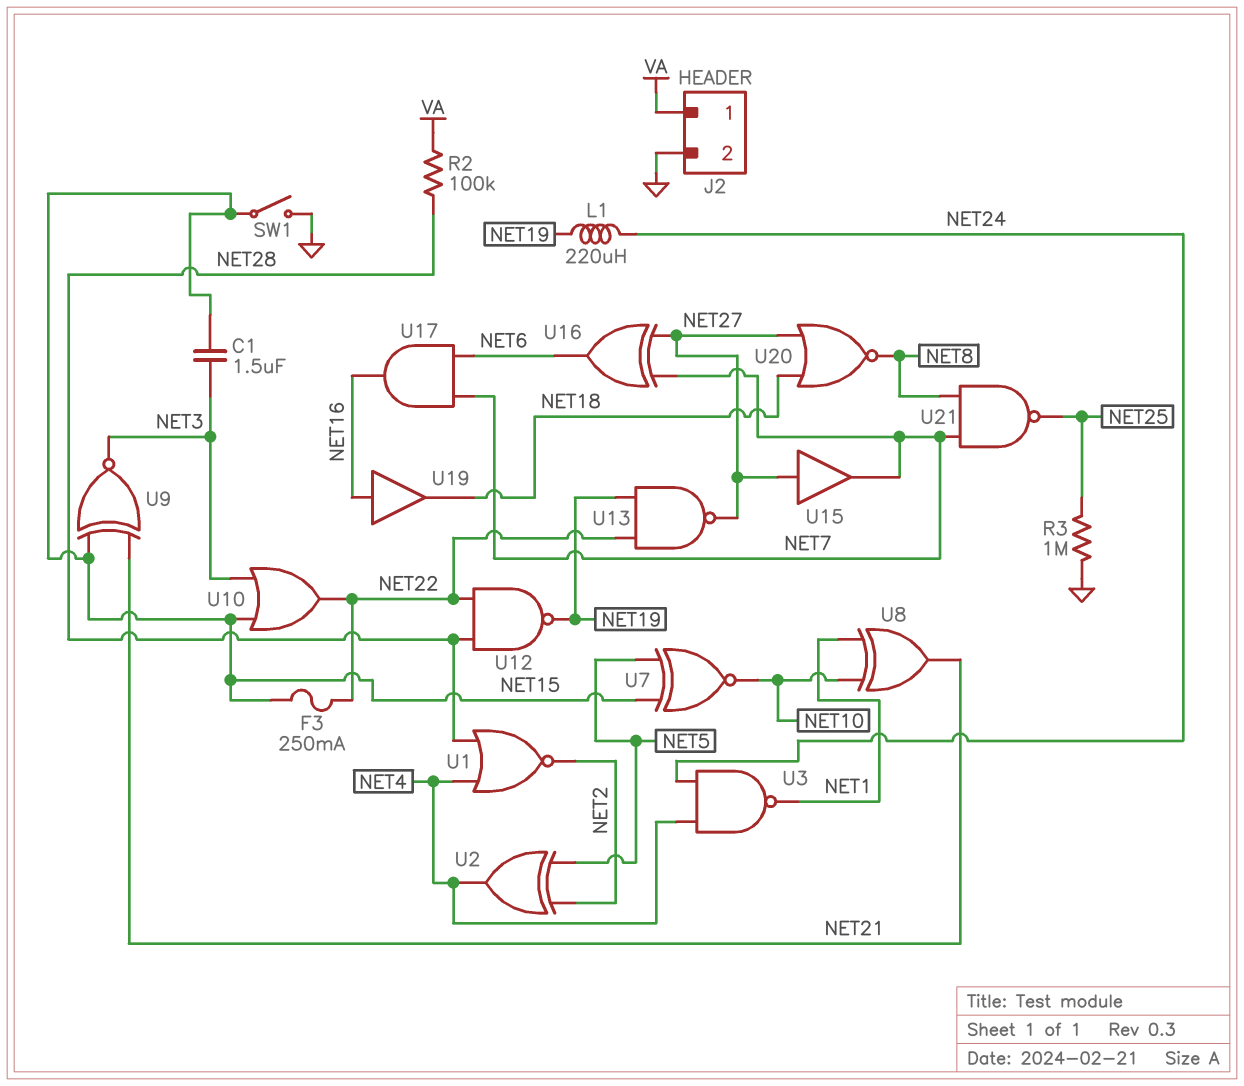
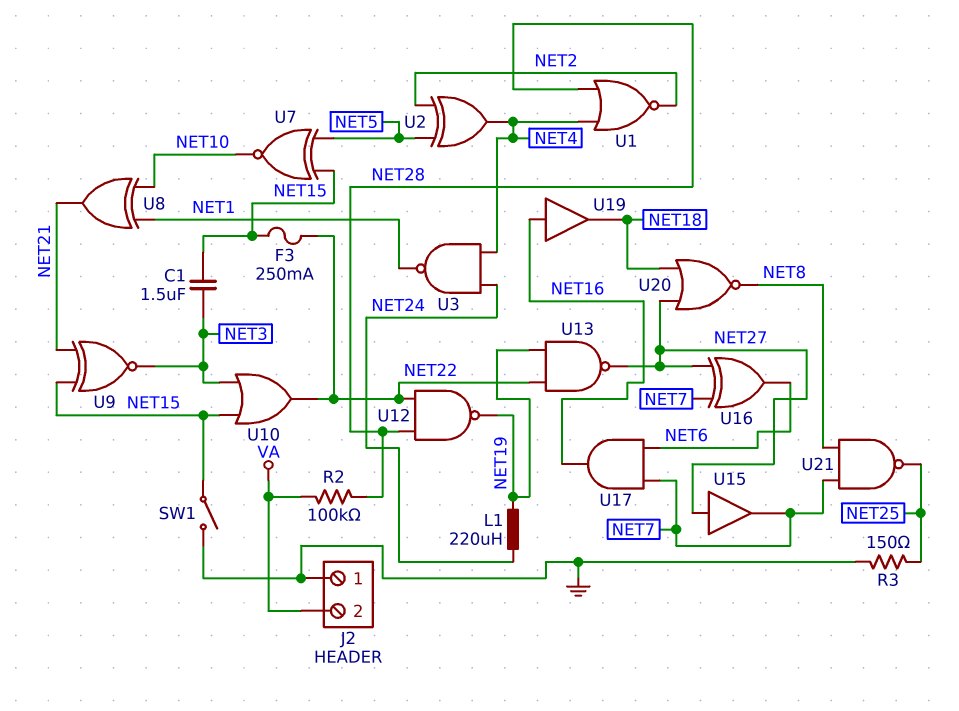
J2 pin 1: VA -> GND
J2 pin 2: GND -> VA
R3: 1M (GND, NET25) -> 150 (GND, NET25)

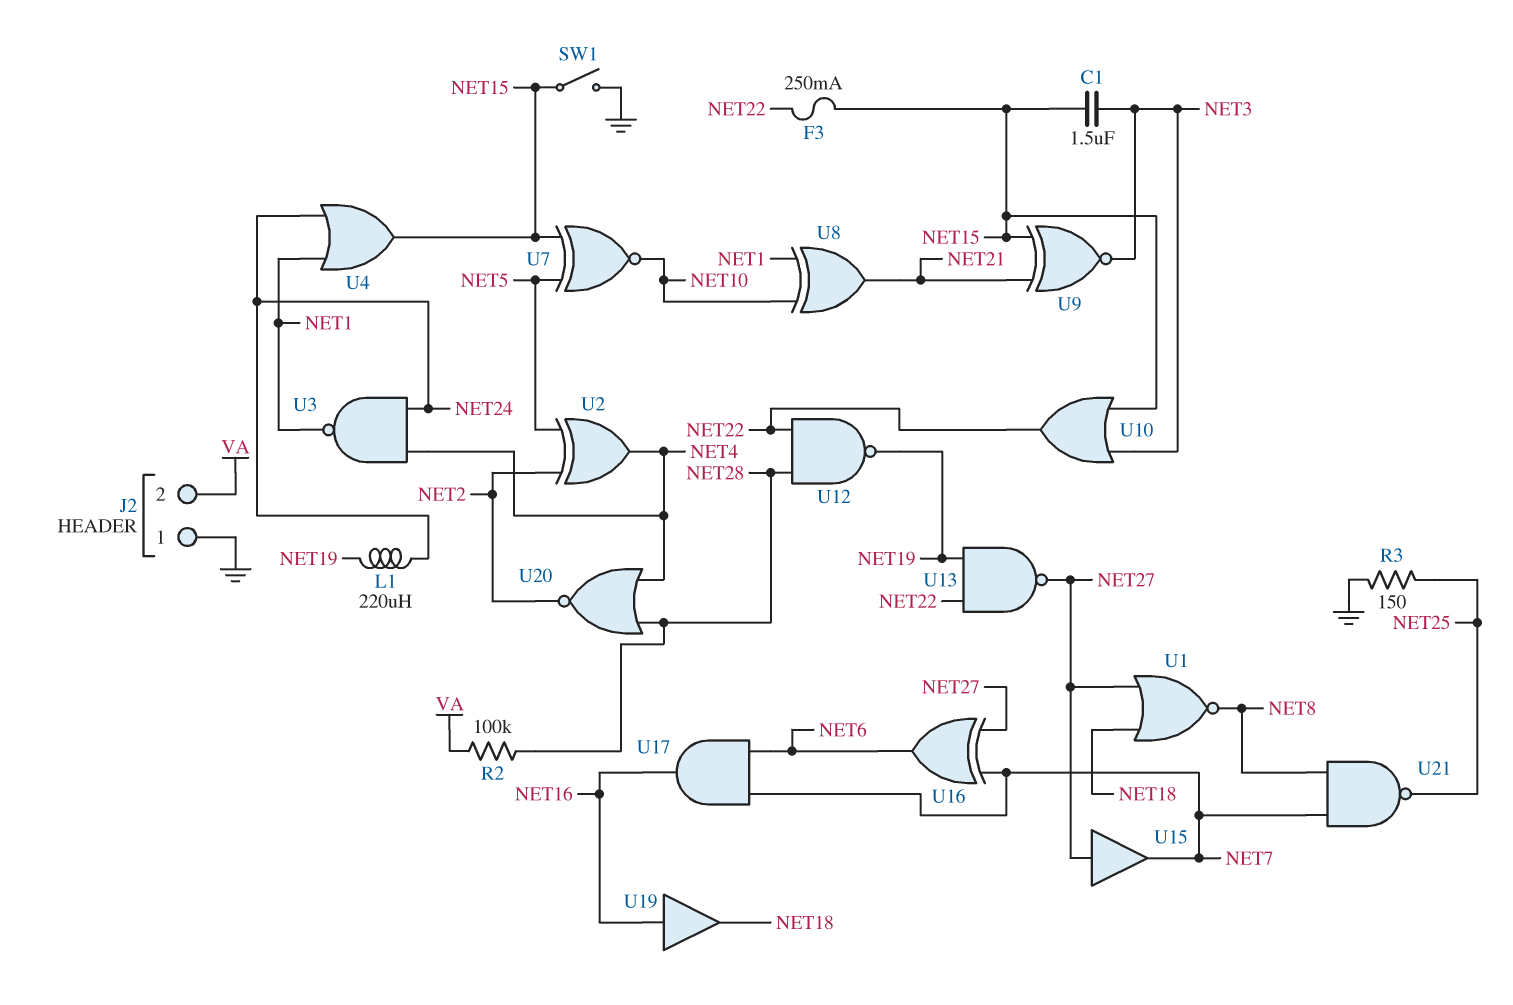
U1: NOR (in NET4, in NET28, out NET2) -> NOR (in NET18, in NET27, out NET8)
U4: none -> OR (in NET1, in NET24, out NET15)
U20: NOR (in NET18, in NET27, out NET8) -> NOR (in NET4, in NET28, out NET2)

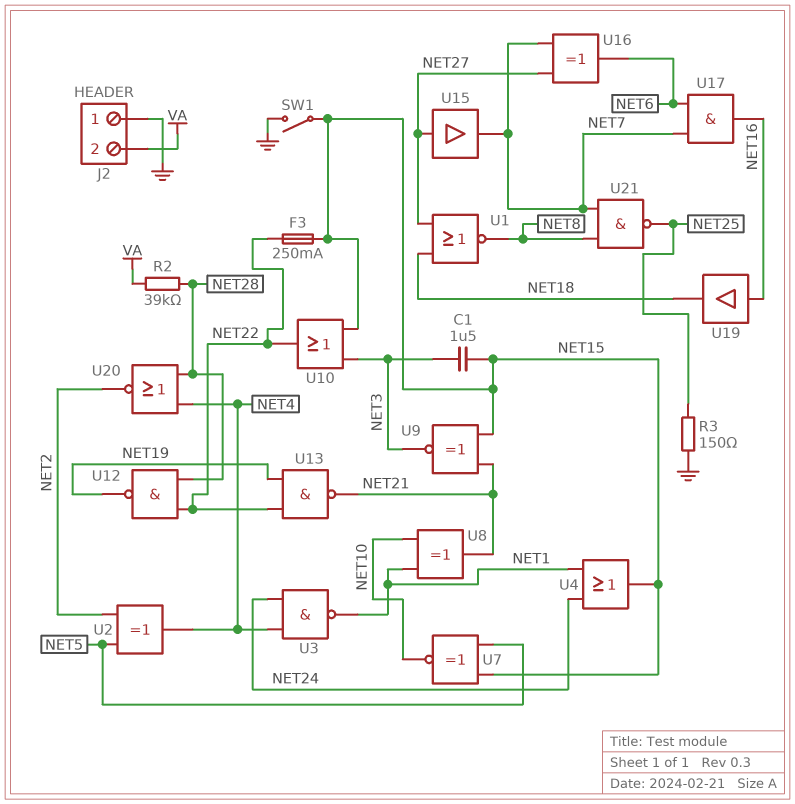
L1: 220uH (NET19, NET24) -> none
R2: 100k (NET28, VA) -> 39k (NET28, VA)
U13: NAND (in NET19, in NET22, out NET27) -> NAND (in NET19, in NET22, out NET21)

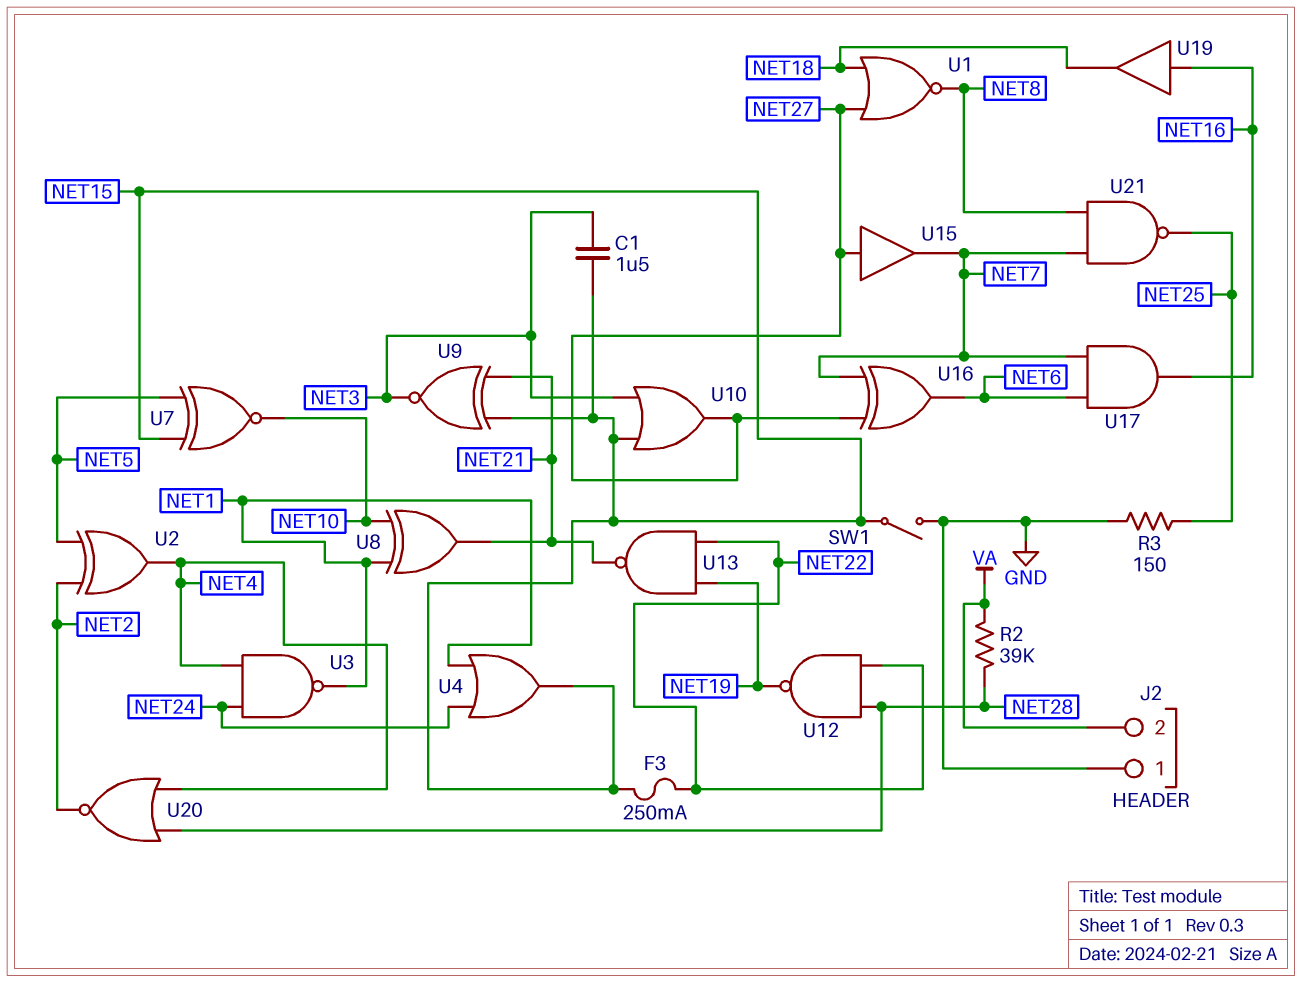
U10: OR (in NET3, in NET15, out NET22) -> OR (in NET3, in NET15, out NET27)

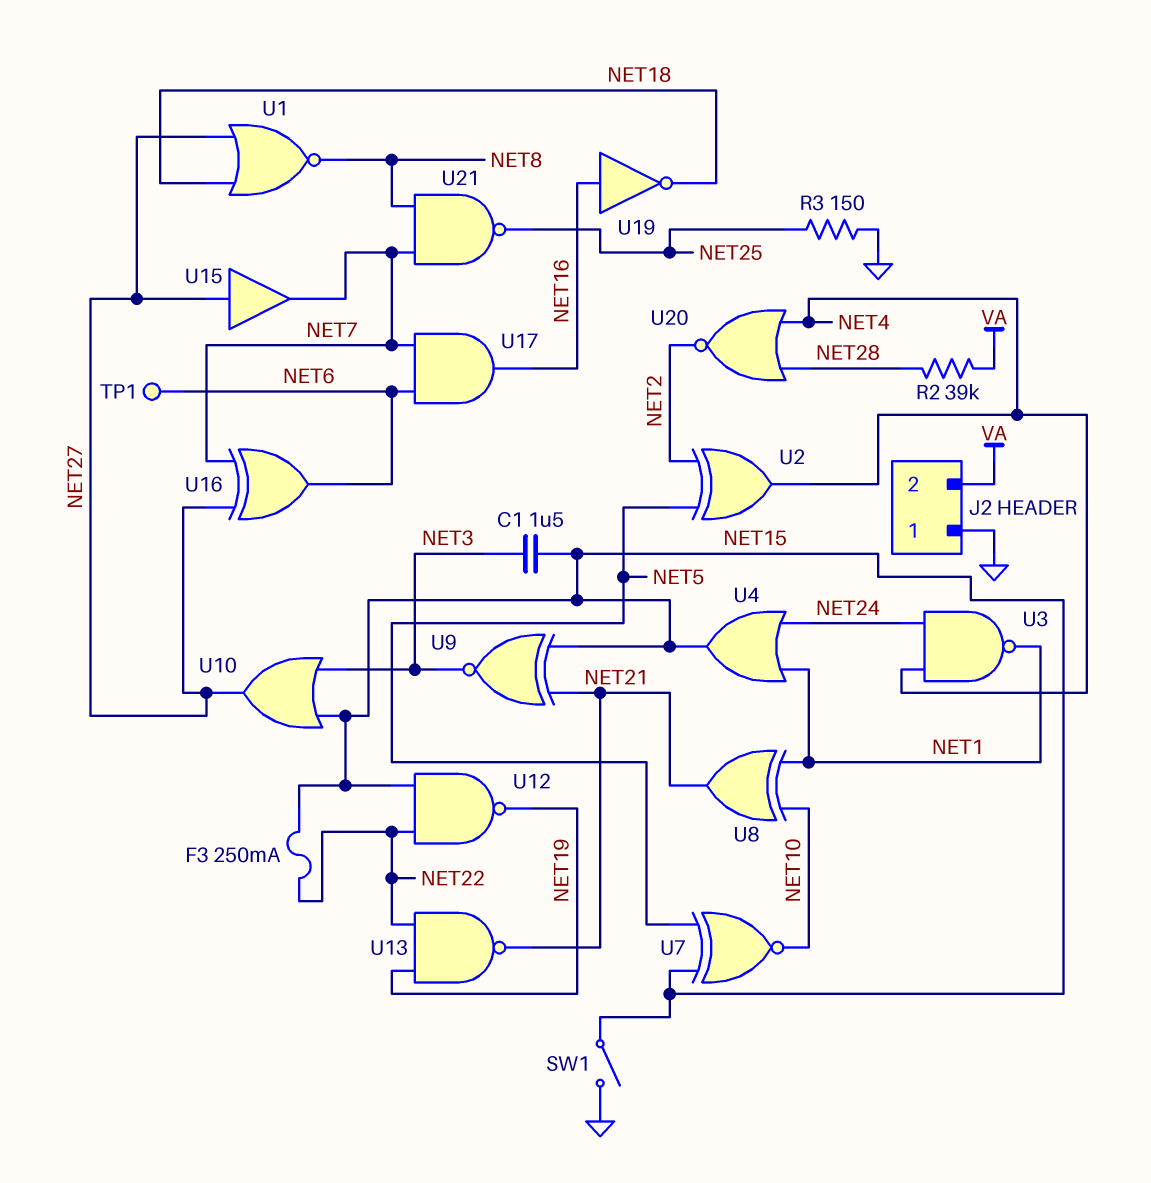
TP1: none -> test point (NET6)
U12: NAND (in NET22, in NET28, out NET19) -> NAND (in NET15, in NET22, out NET19)
U19: buffer (in NET16, out NET18) -> NOT (in NET16, out NET18)

